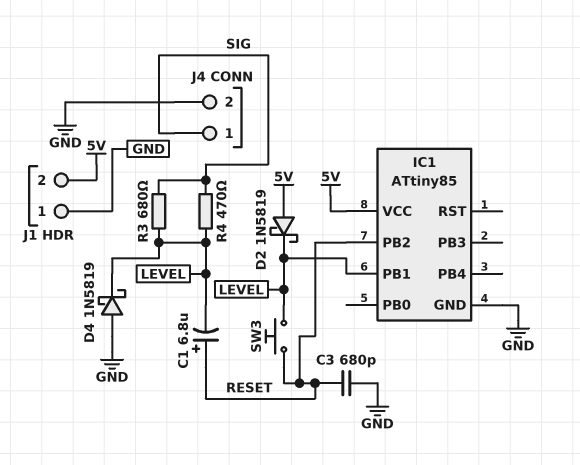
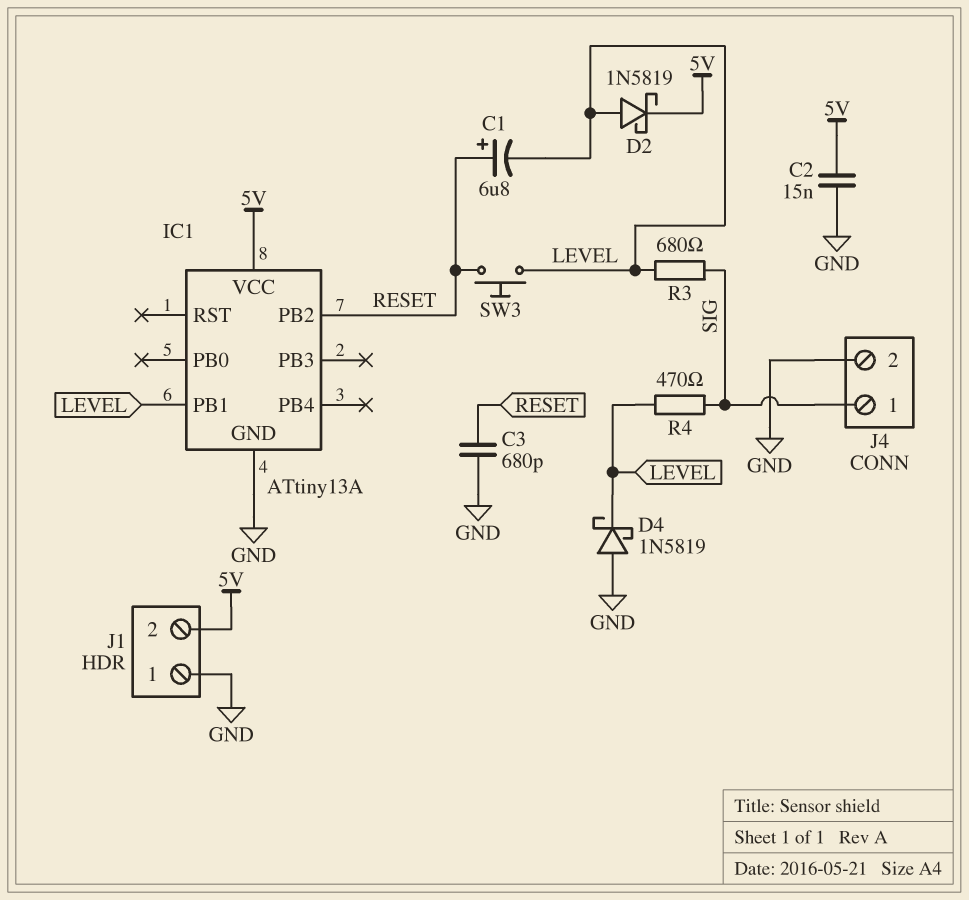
C2: none -> 15nF (5V, GND)
D2: schottky 1N5819 (A 5V, K LEVEL) -> schottky 1N5819 (A LEVEL, K 5V)
IC1: ATtiny85 -> ATtiny13A

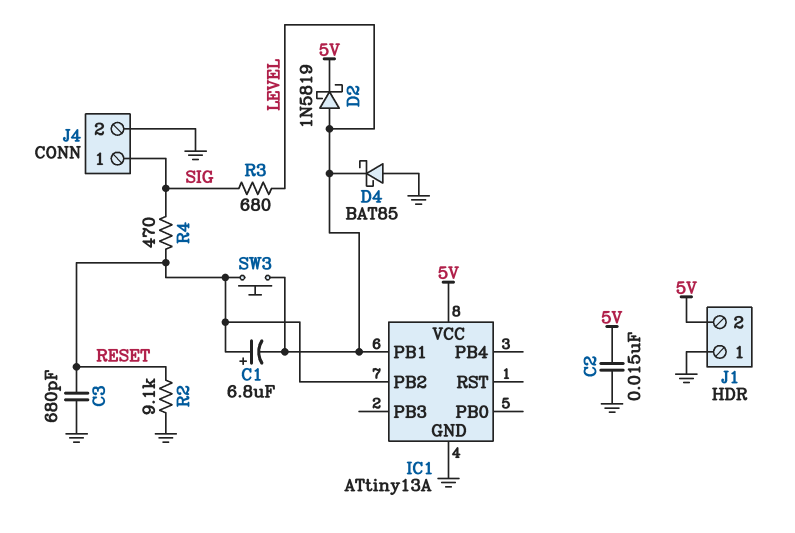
D4: schottky 1N5819 (A GND, K LEVEL) -> schottky BAT85 (A GND, K LEVEL)
R2: none -> 9.1k (GND, RESET)
R4: 470 (LEVEL, SIG) -> 470 (RESET, SIG)

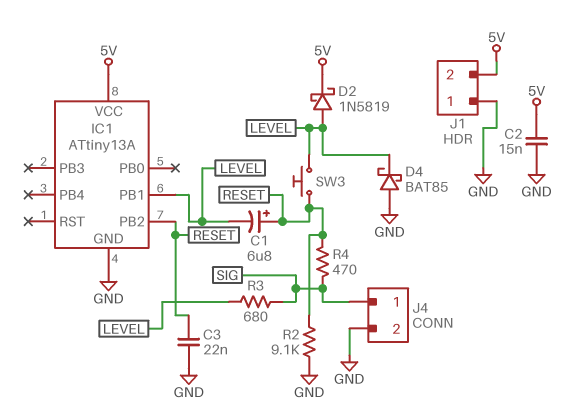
C3: 680pF (GND, RESET) -> 22nF (GND, RESET)

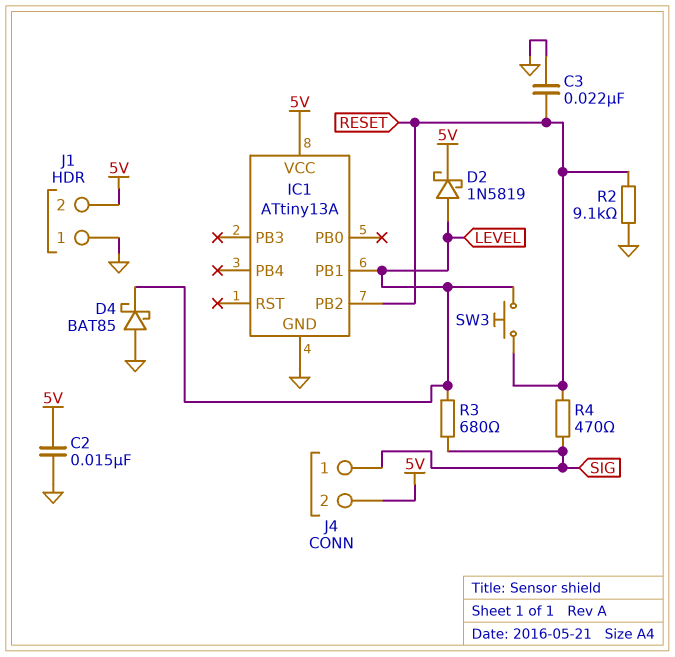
C1: 6.8uF (plus RESET, minus LEVEL) -> none
J4 pin 2: GND -> 5V

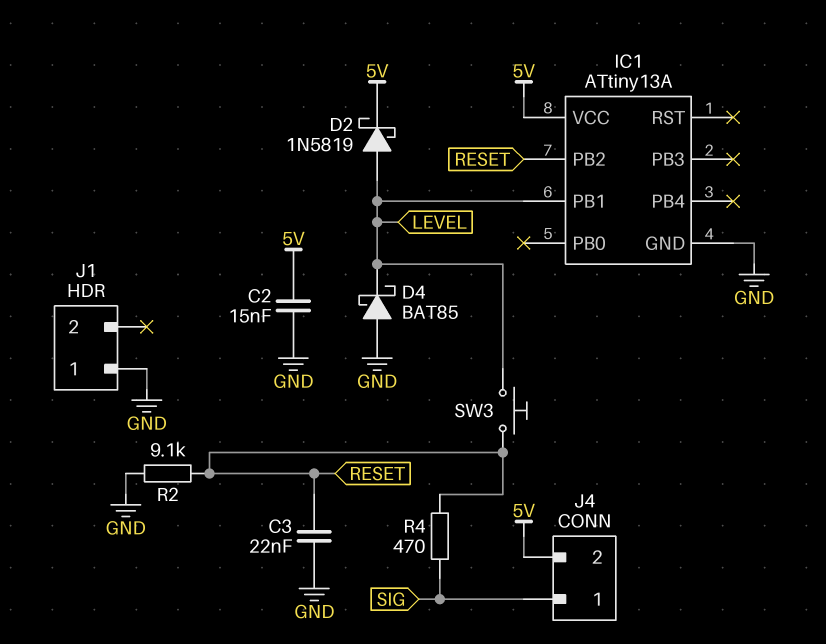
J1 pin 2: 5V -> none
R3: 680 (LEVEL, SIG) -> none

